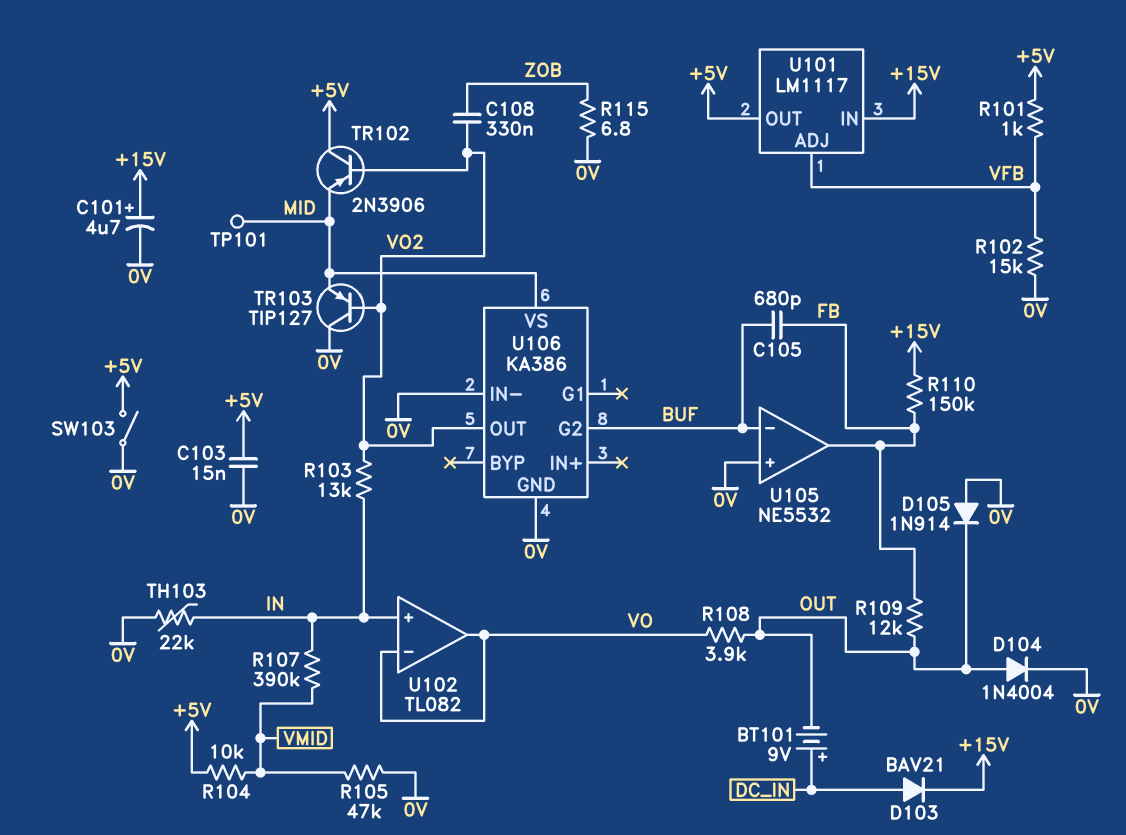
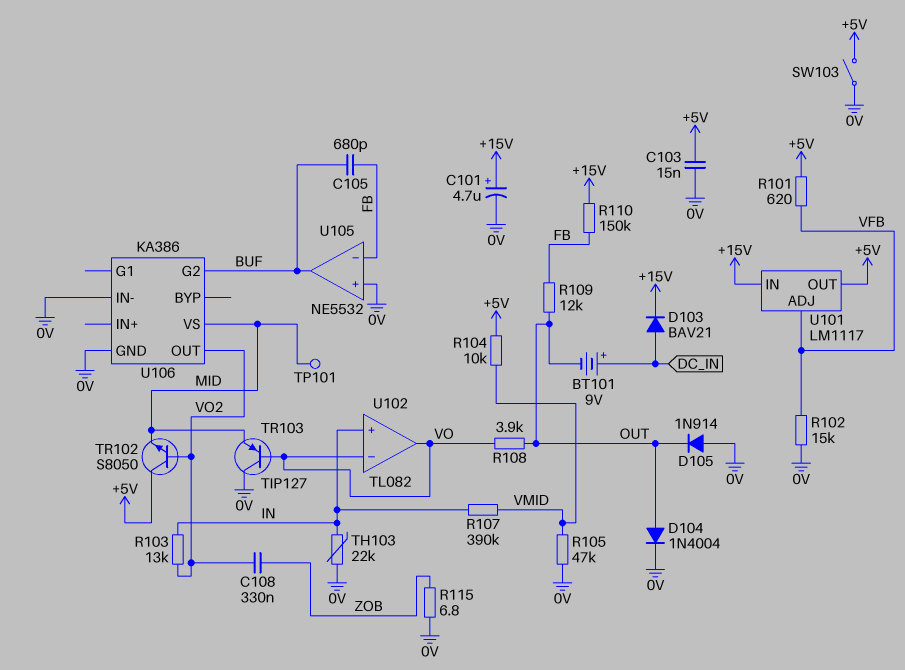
R101: 1k (+5V, VFB) -> 620 (+5V, VFB)
TR102: PNP 2N3906 (B VO2, C +5V, E MID) -> NPN S8050 (B VO2, C +5V, E MID)
TR103: PNP TIP127 (B VO2, C 0V, E MID) -> PNP TIP127 (B VO, C 0V, E MID)
U105 pin in-: BUF -> FB
U105 pin out: FB -> BUF

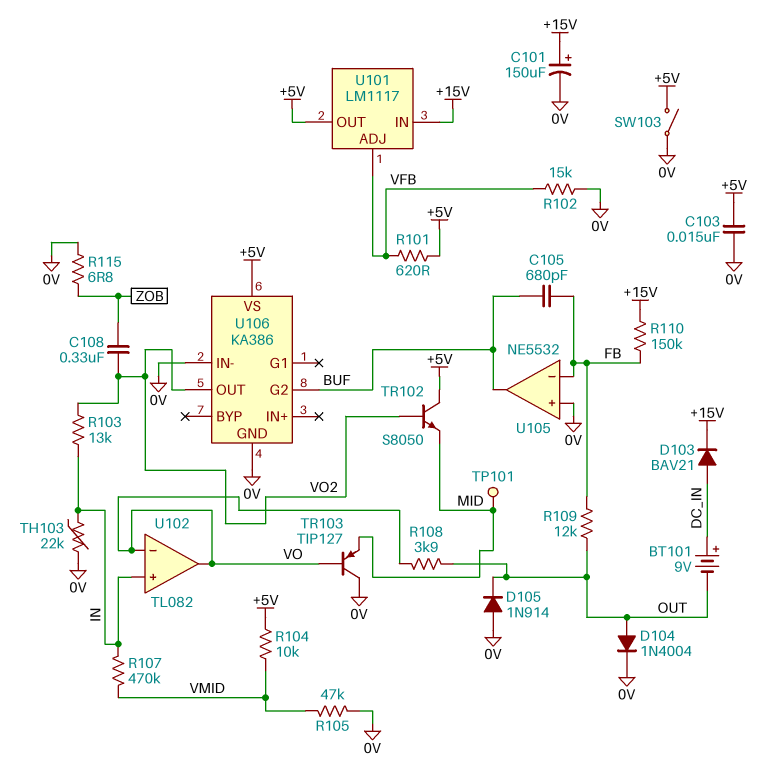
C101: 4.7uF (plus +15V, minus 0V) -> 150uF (plus +15V, minus 0V)
R107: 390k (IN, VMID) -> 470k (IN, VMID)
U106 pin VS: MID -> +5V

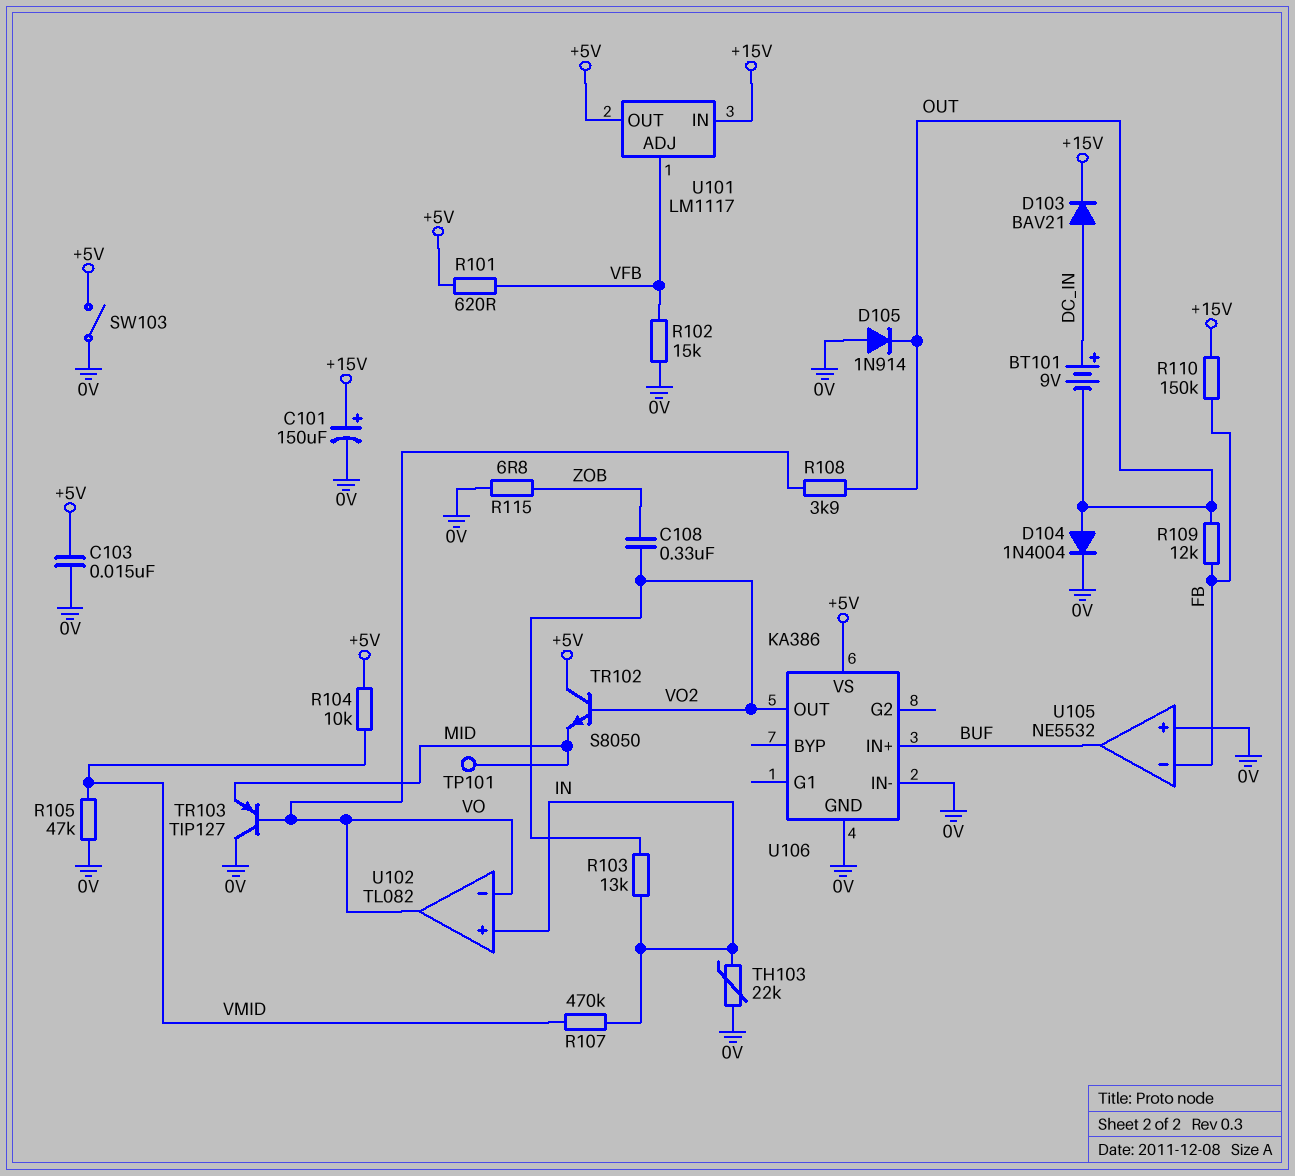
C105: 680pF (BUF, FB) -> none
U106 pin G2: BUF -> none
U106 pin IN+: none -> BUF

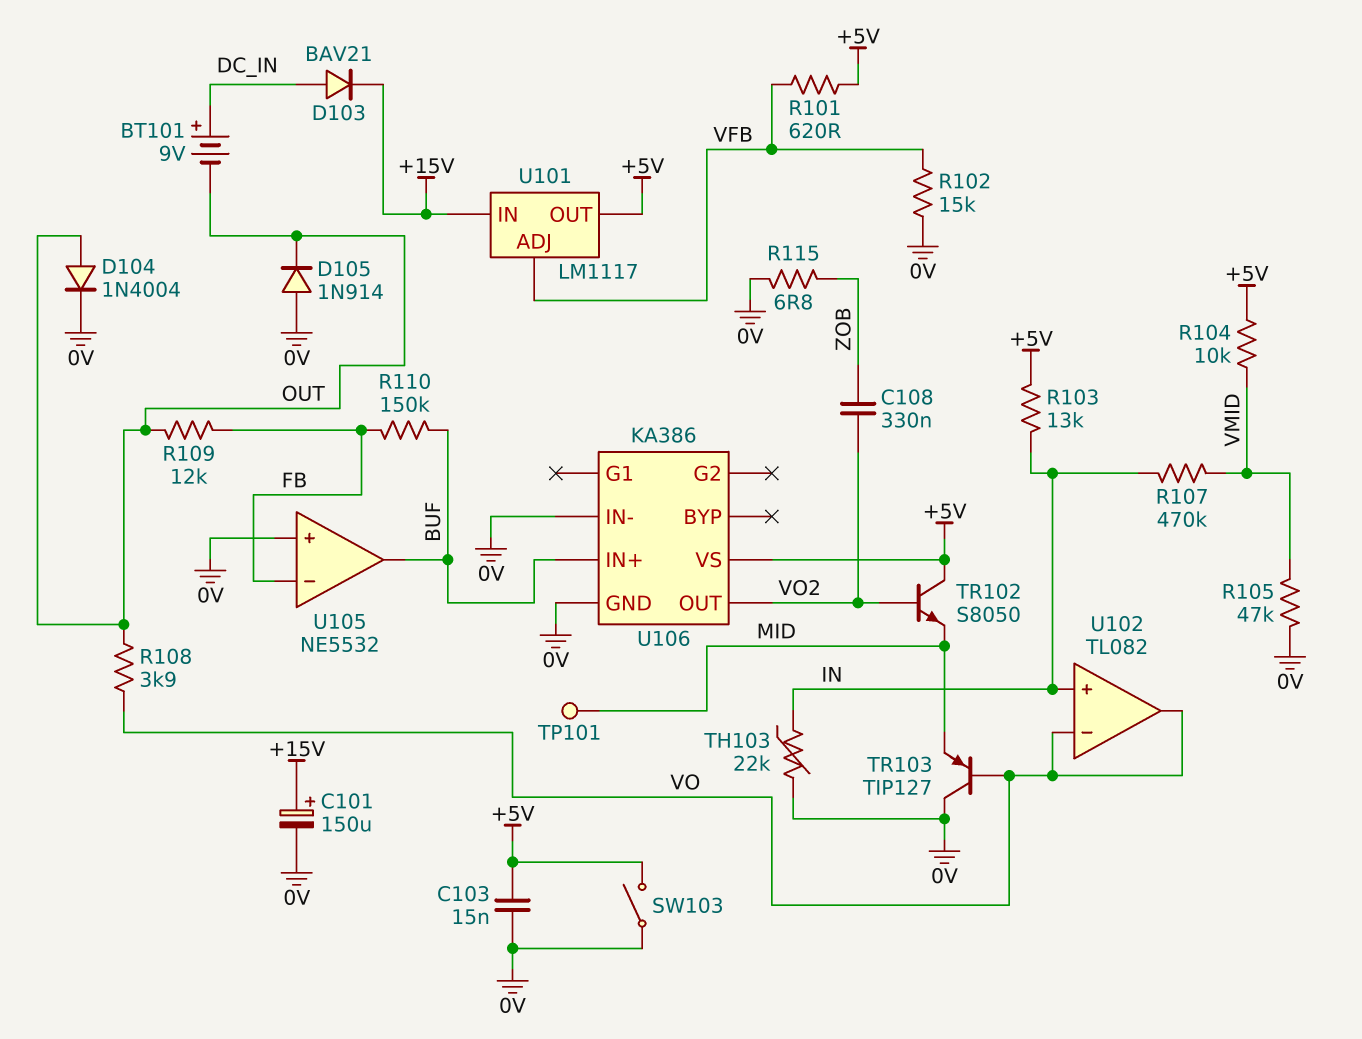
R103: 13k (IN, VO2) -> 13k (+5V, IN)
R110: 150k (+15V, FB) -> 150k (BUF, FB)

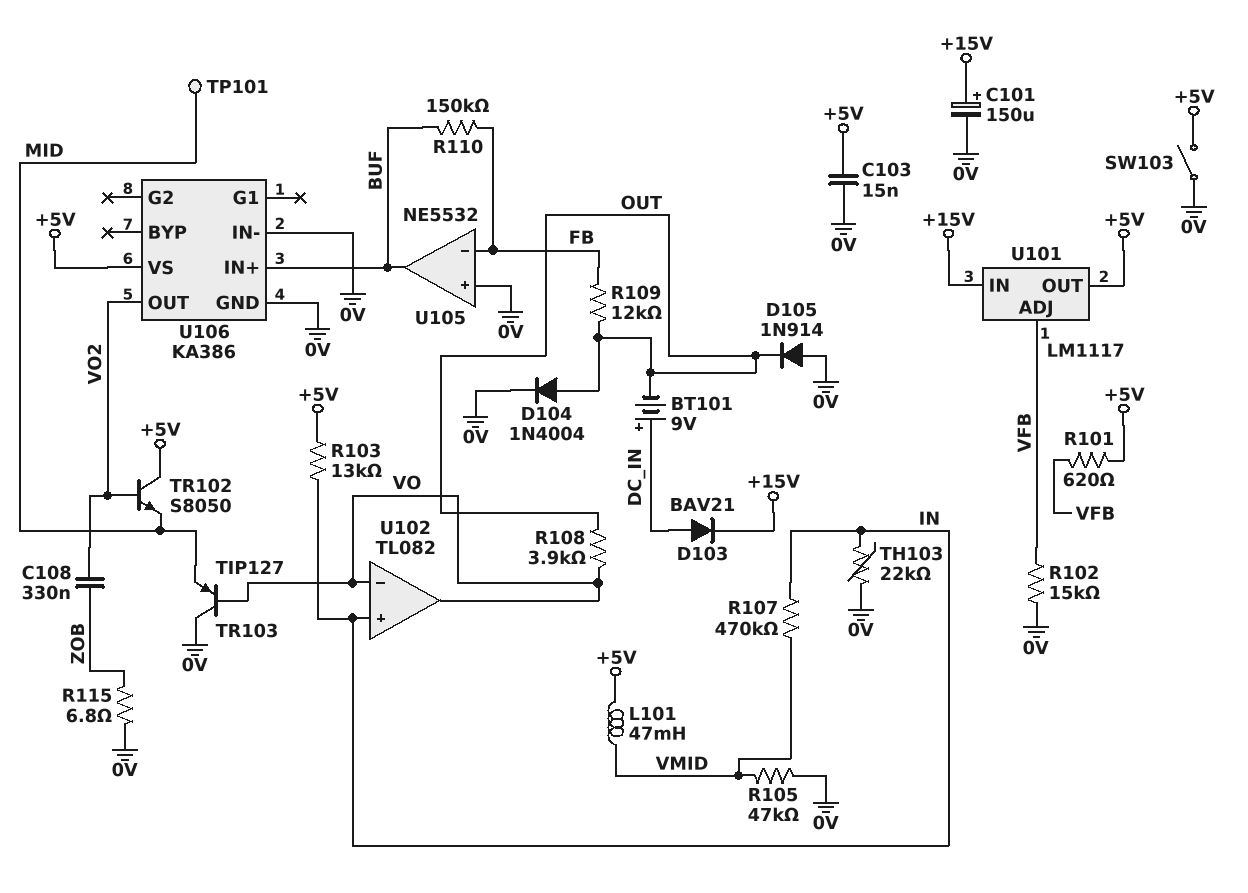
L101: none -> 47mH (+5V, VMID)
R104: 10k (+5V, VMID) -> none

